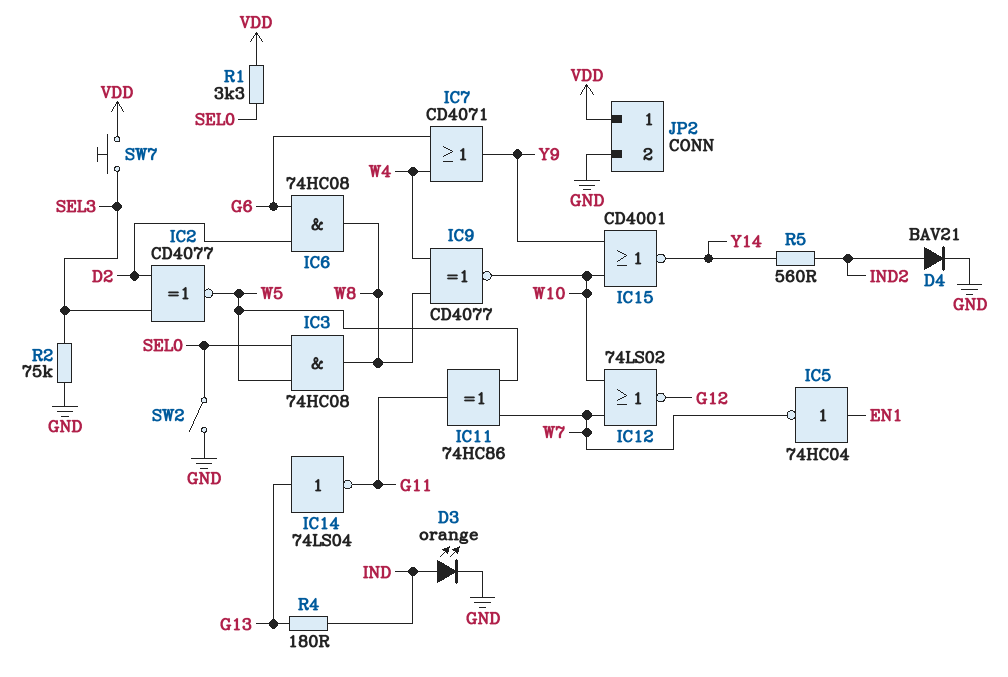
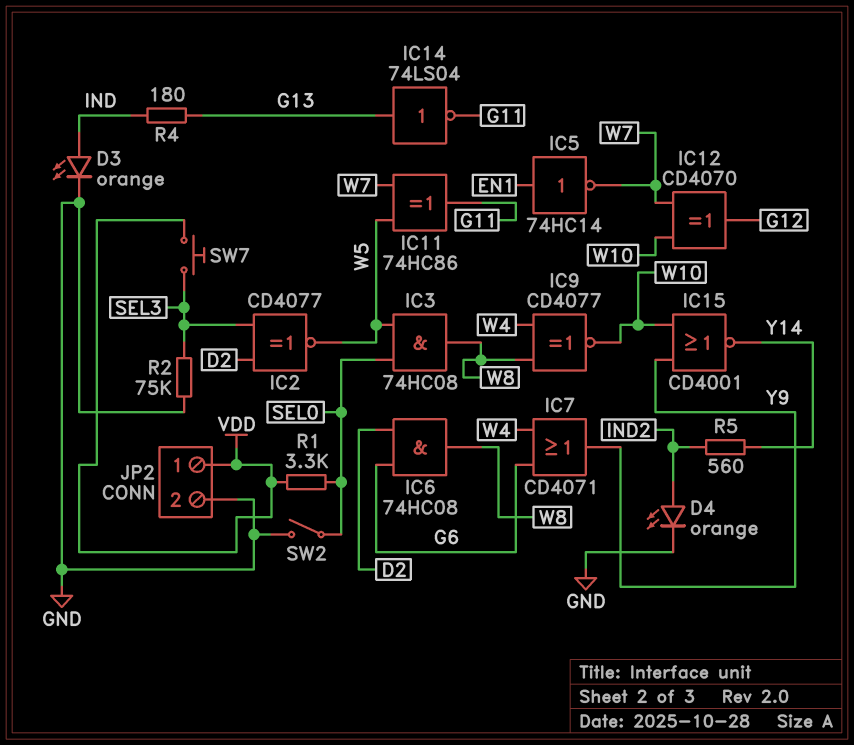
D4: diode BAV21 (A IND2, K GND) -> LED orange (A IND2, K GND)
IC5: NOT 74HC04 (in EN1, out W7) -> NOT 74HC14 (in EN1, out W7)
IC12: NOR 74LS02 (in W7, in W10, out G12) -> XOR CD4070 (in W7, in W10, out G12)

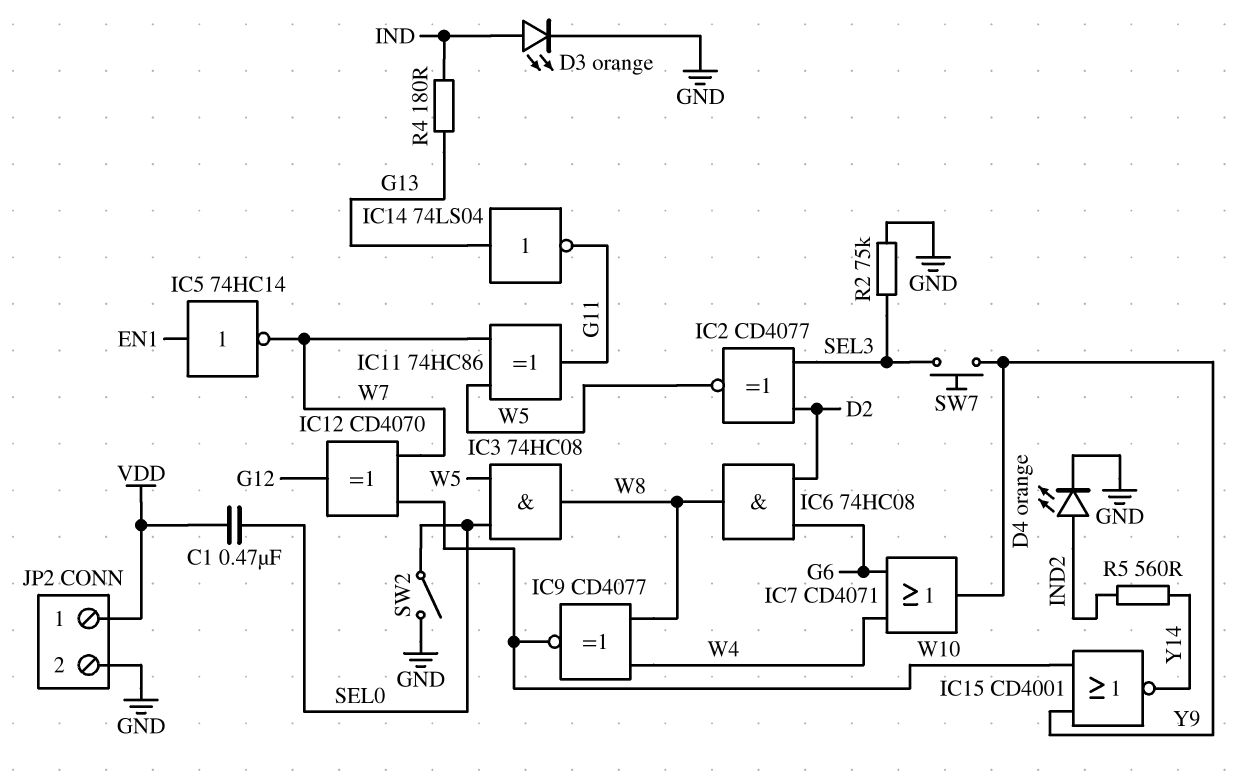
C1: none -> 470nF (SEL0, VDD)
R1: 3.3k (SEL0, VDD) -> none
SW7: button (SEL3, VDD) -> button (SEL3, Y9)

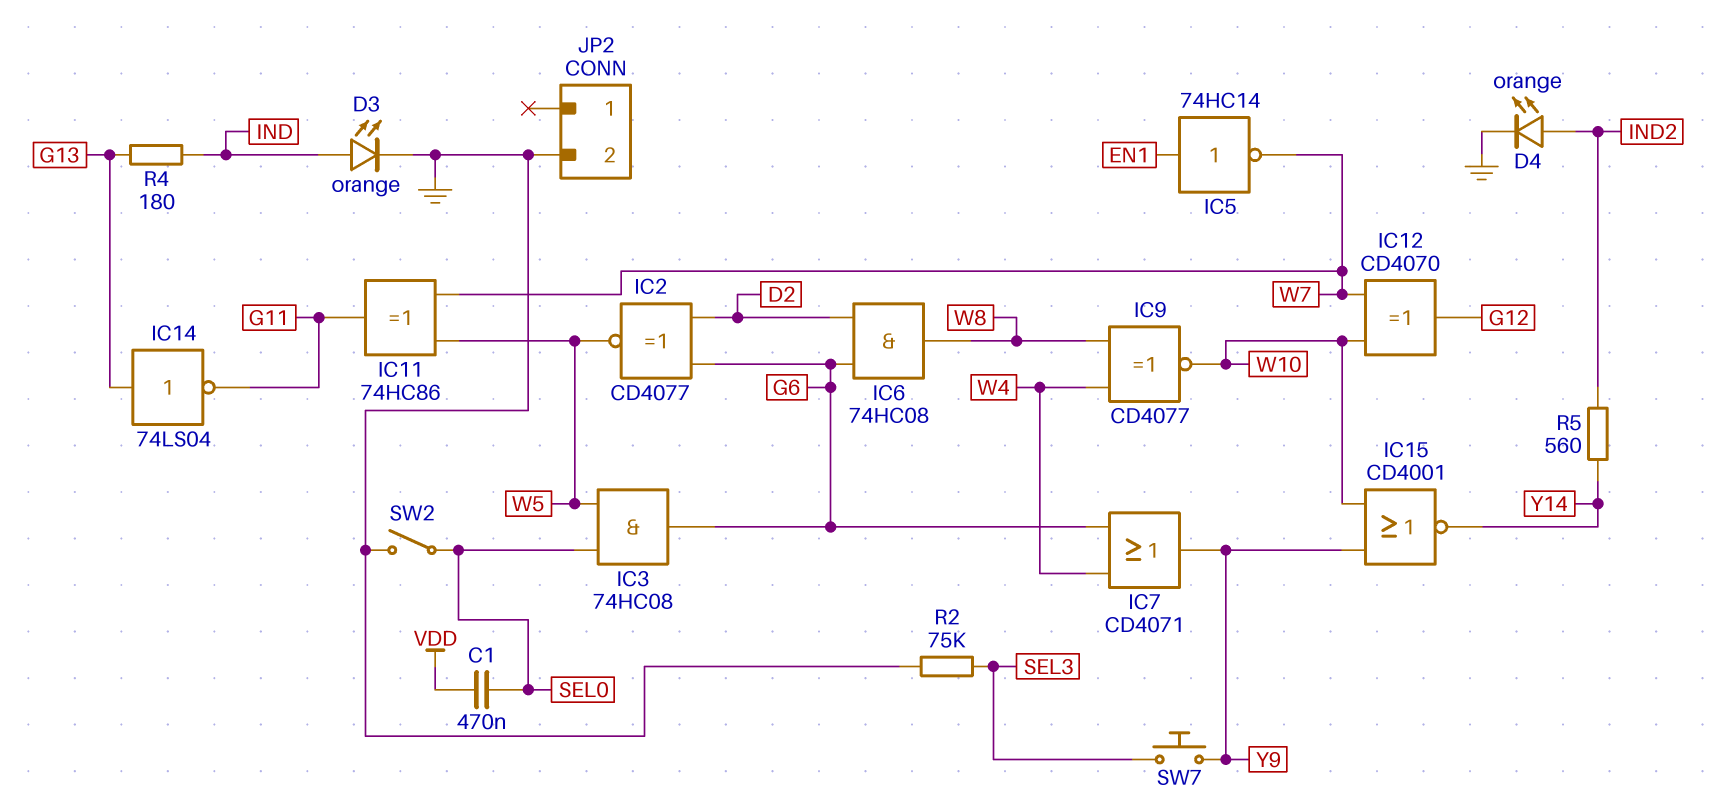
IC2: XNOR CD4077 (in D2, in SEL3, out W5) -> XNOR CD4077 (in D2, in G6, out W5)
IC3: AND 74HC08 (in SEL0, in W5, out W8) -> AND 74HC08 (in SEL0, in W5, out G6)
JP2 pin 1: VDD -> none

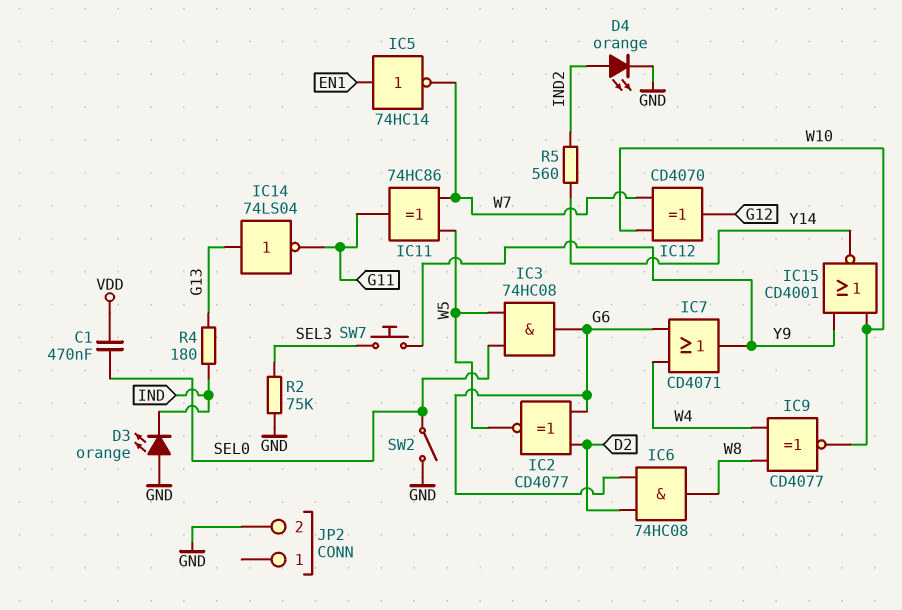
D3: LED orange (A IND, K GND) -> LED orange (A GND, K IND)

